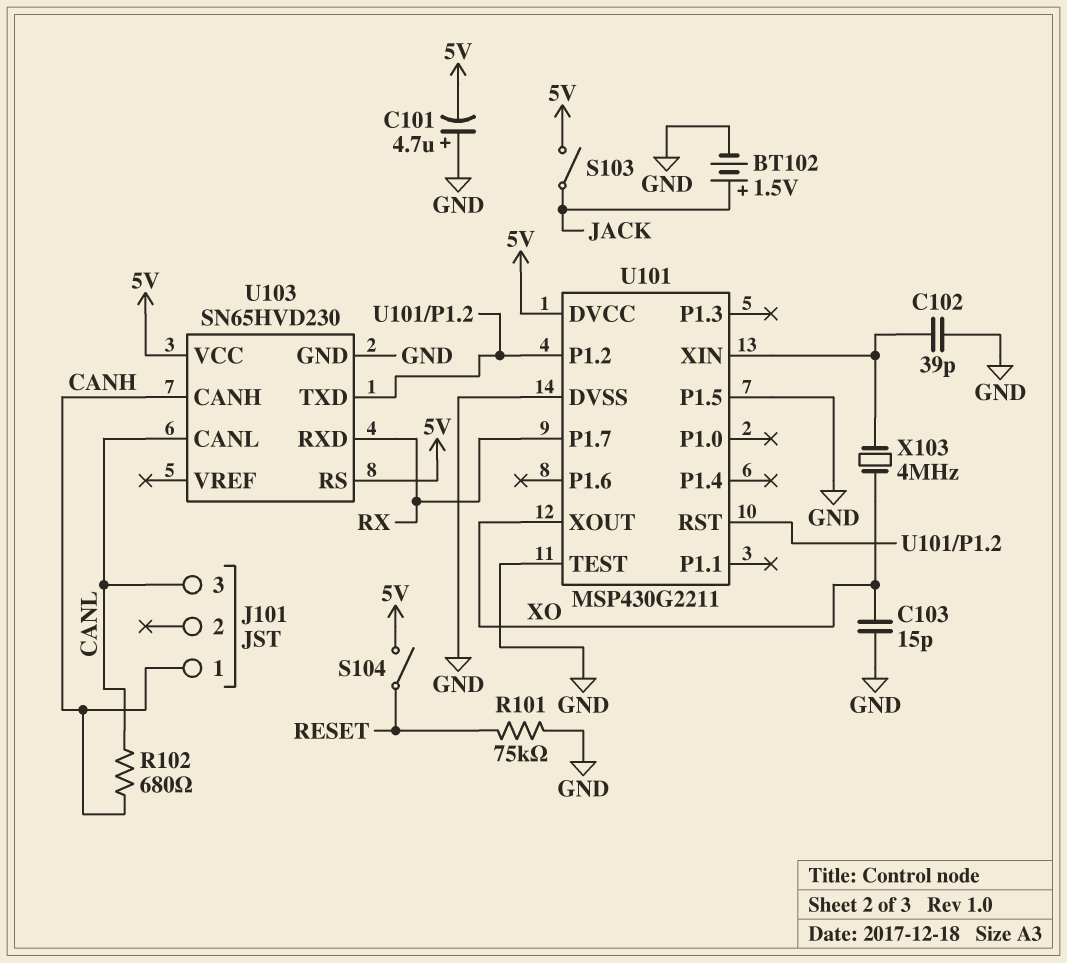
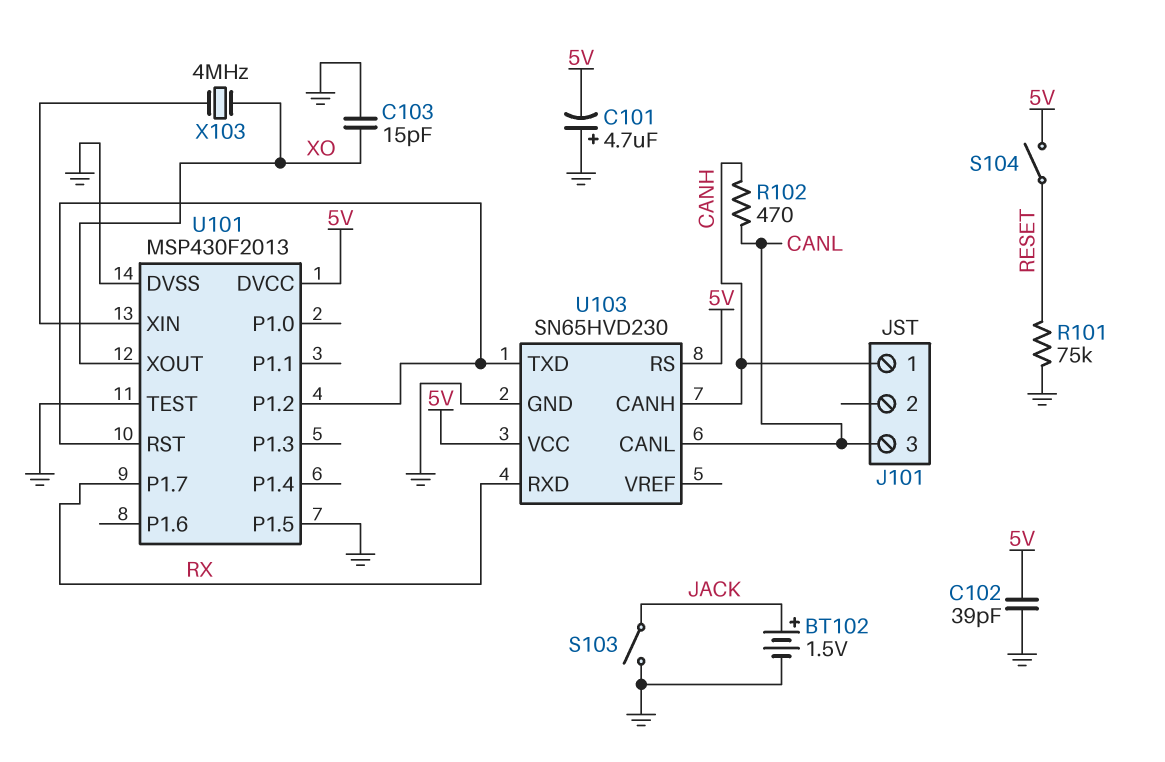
C102: 39pF (GND, U101/XIN) -> 39pF (5V, GND)
R102: 680 (CANH, CANL) -> 470 (CANH, CANL)
S103: switch (5V, JACK) -> switch (GND, JACK)
U101: MSP430G2211 -> MSP430F2013

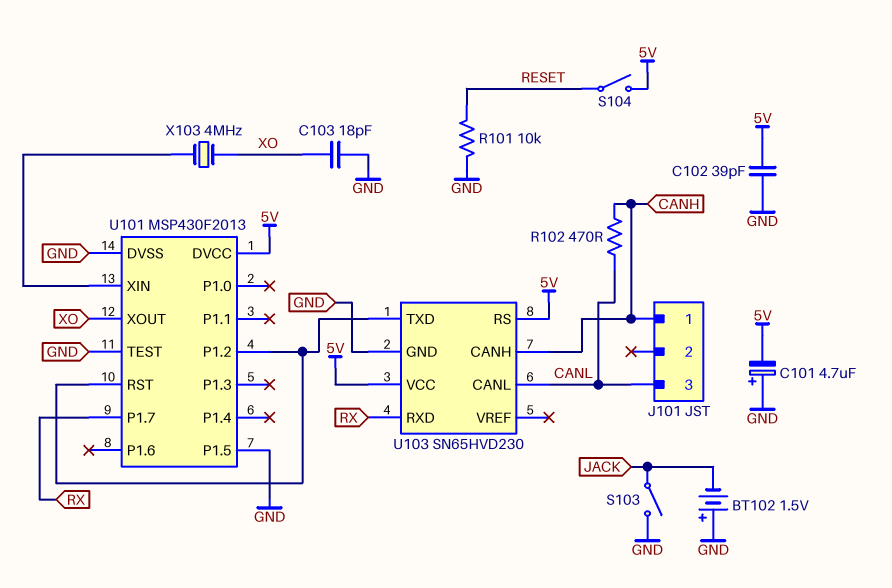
BT102: 1.5V (plus JACK, minus GND) -> 1.5V (plus GND, minus JACK)
C103: 15pF (GND, XO) -> 18pF (GND, XO)
R101: 75k (GND, RESET) -> 10k (GND, RESET)

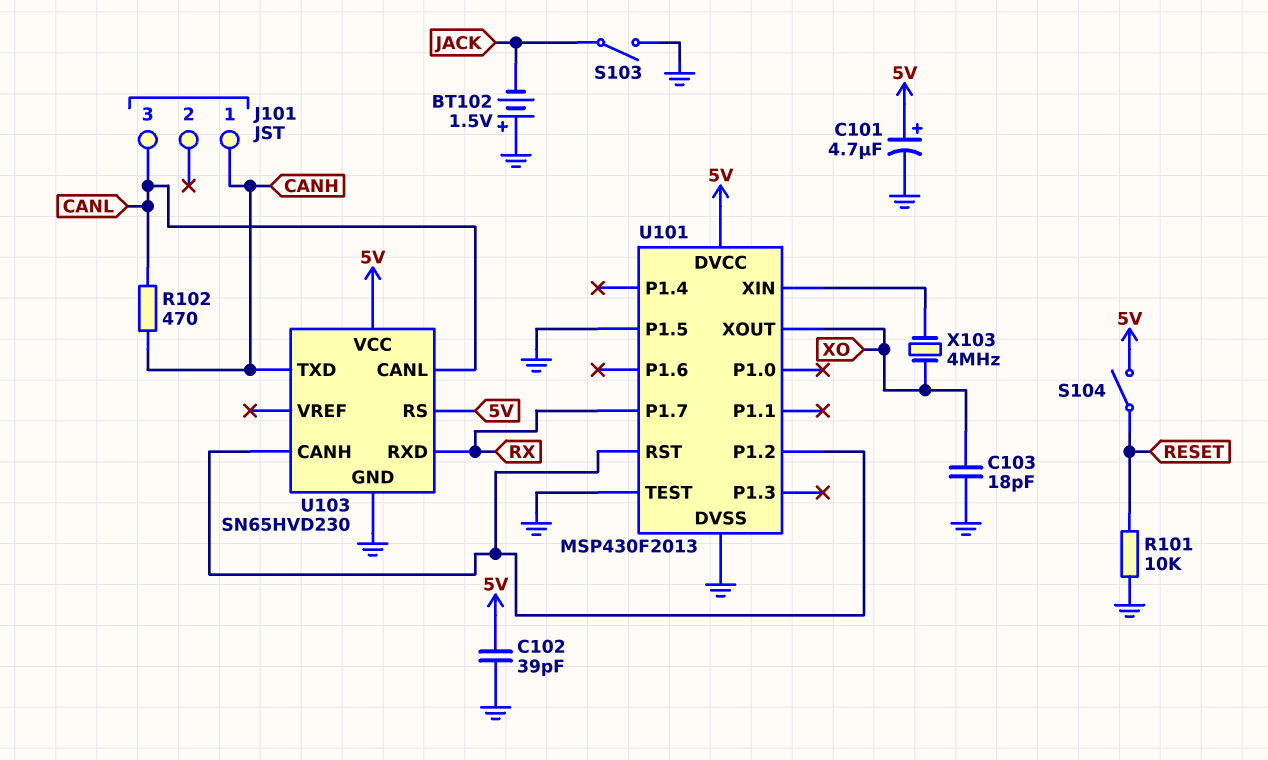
C101: 4.7uF (plus GND, minus 5V) -> 4.7uF (plus 5V, minus GND)
U103 pin CANH: CANH -> U101/P1.2
U103 pin TXD: U101/P1.2 -> CANH

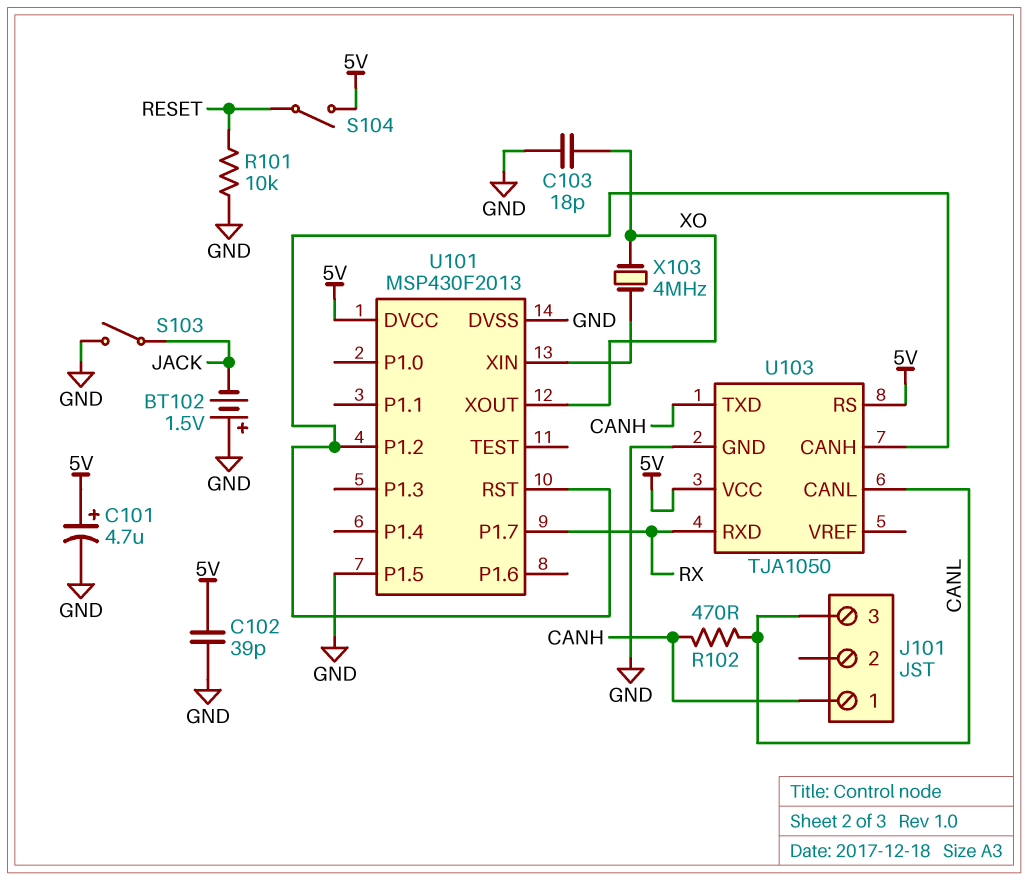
U101 pin TEST: GND -> none
U103: SN65HVD230 -> TJA1050

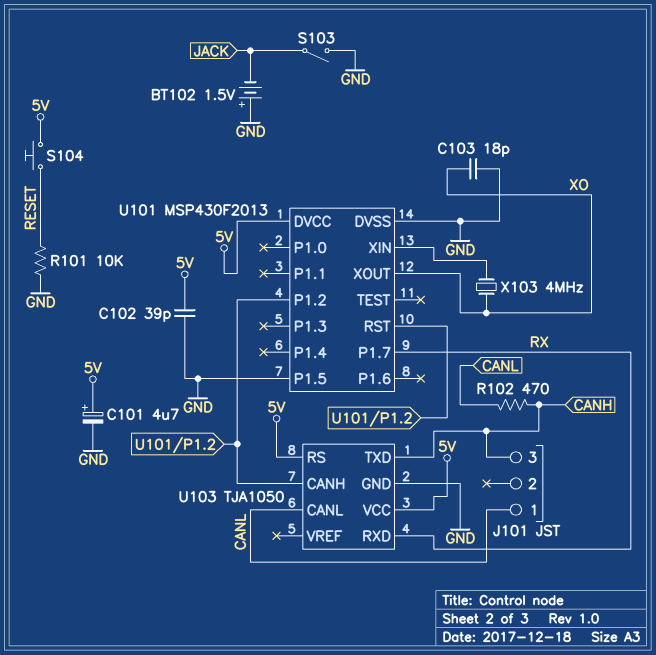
J101 pin 1: CANH -> CANL
J101 pin 3: CANL -> CANH
S104: switch (5V, RESET) -> button (5V, RESET)

